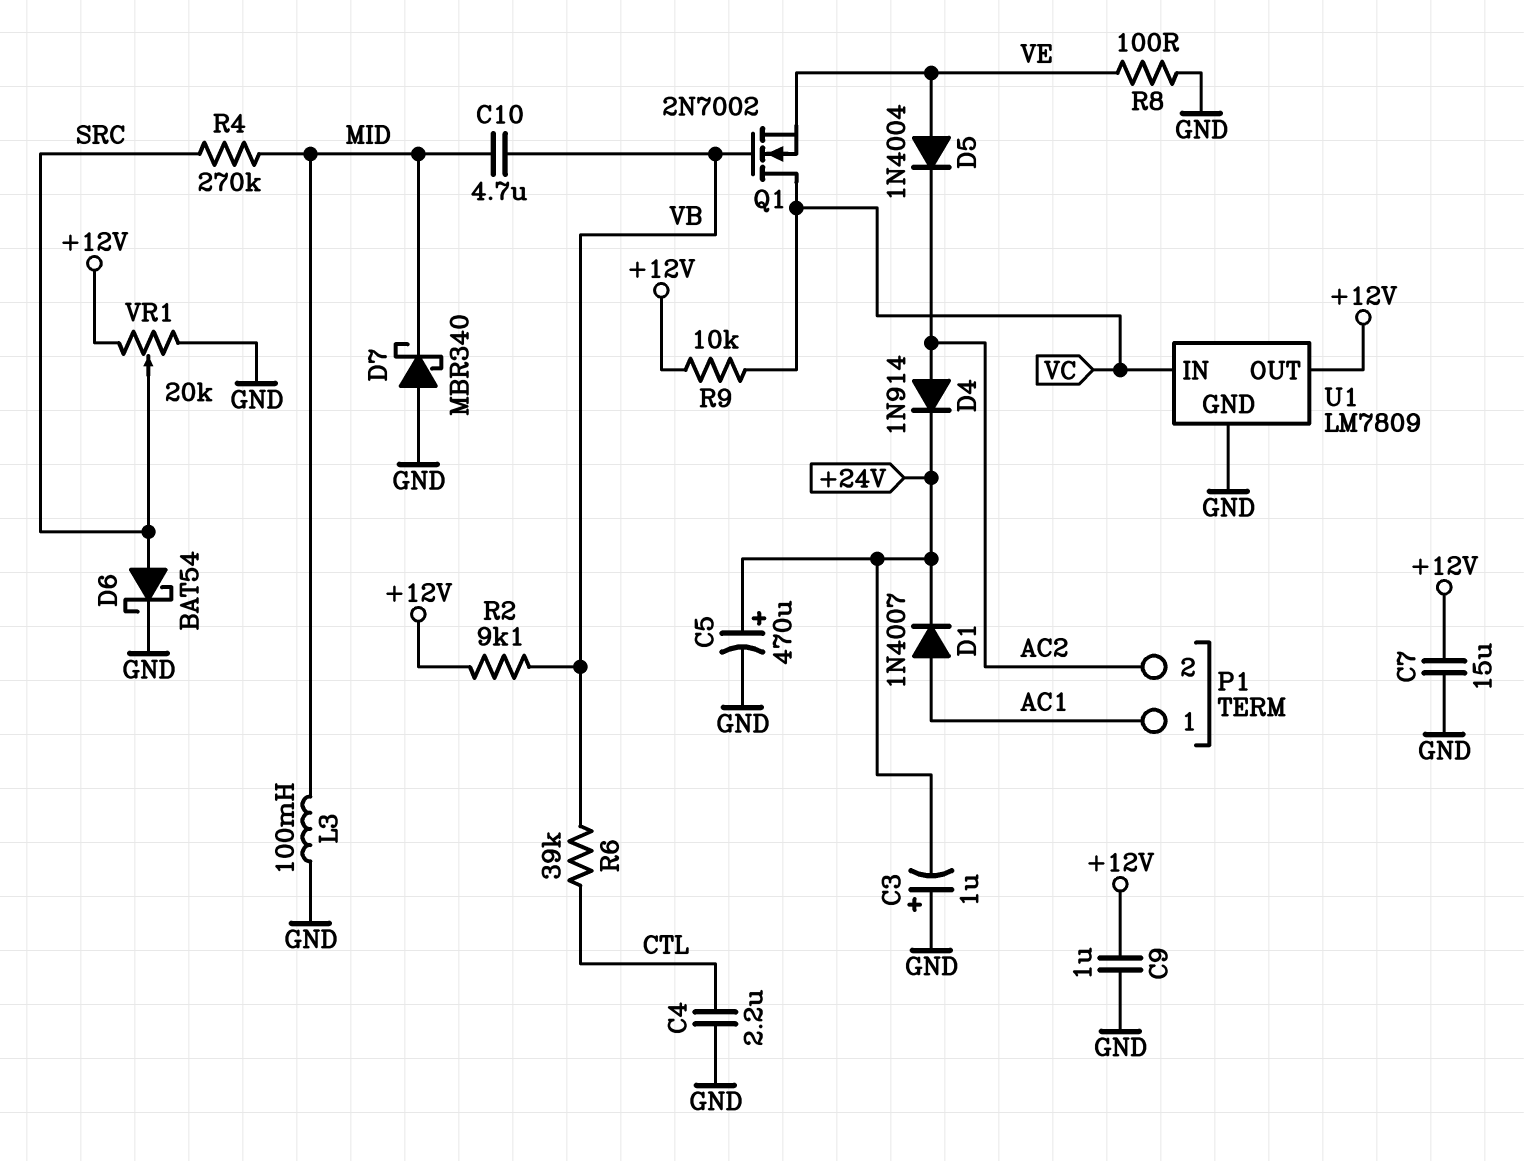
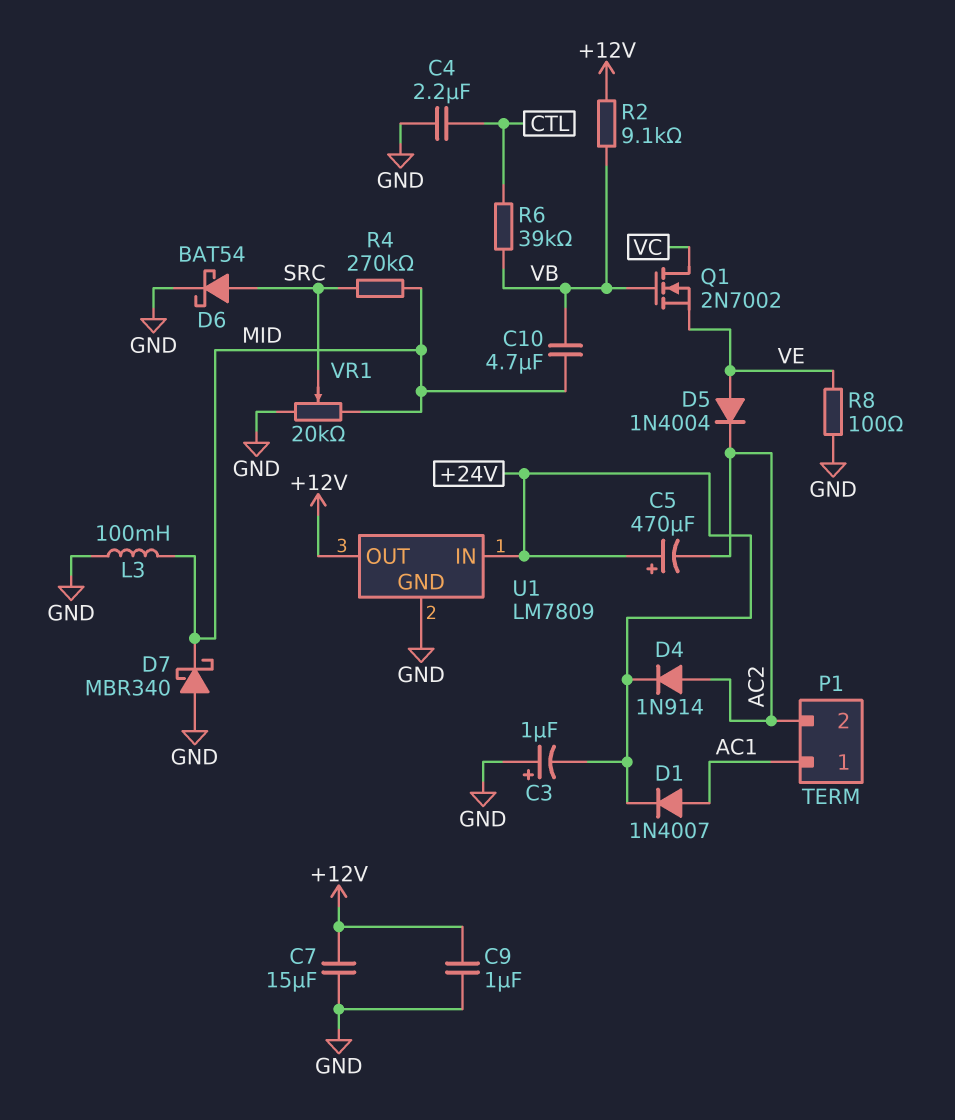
C5: 470uF (plus +24V, minus GND) -> 470uF (plus +24V, minus AC2)
R9: 10k (+12V, VC) -> none
U1 pin IN: VC -> +24V
VR1: 20k (+12V, GND, wiper SRC) -> 20k (GND, MID, wiper SRC)

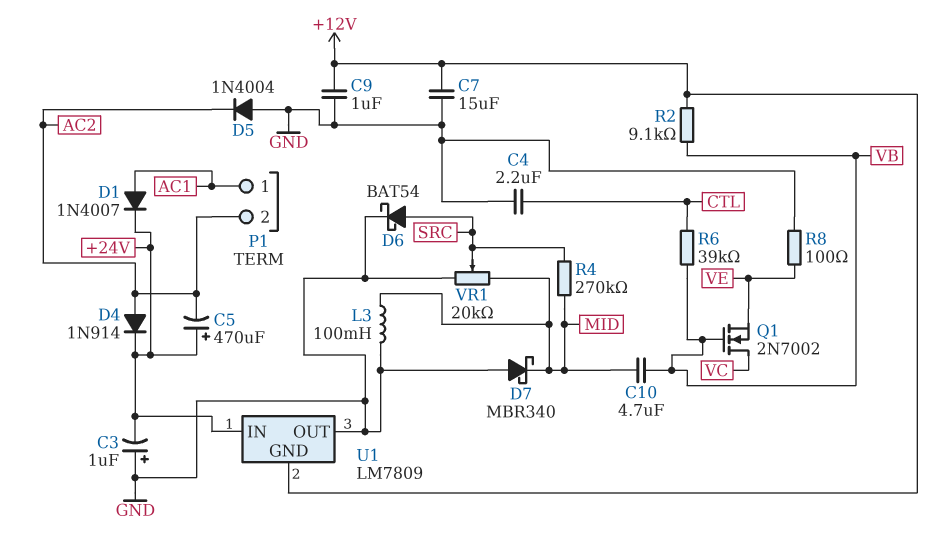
D5: diode 1N4004 (A VE, K AC2) -> diode 1N4004 (A GND, K AC2)
U1 pin GND: GND -> +12V
U1 pin OUT: +12V -> GND

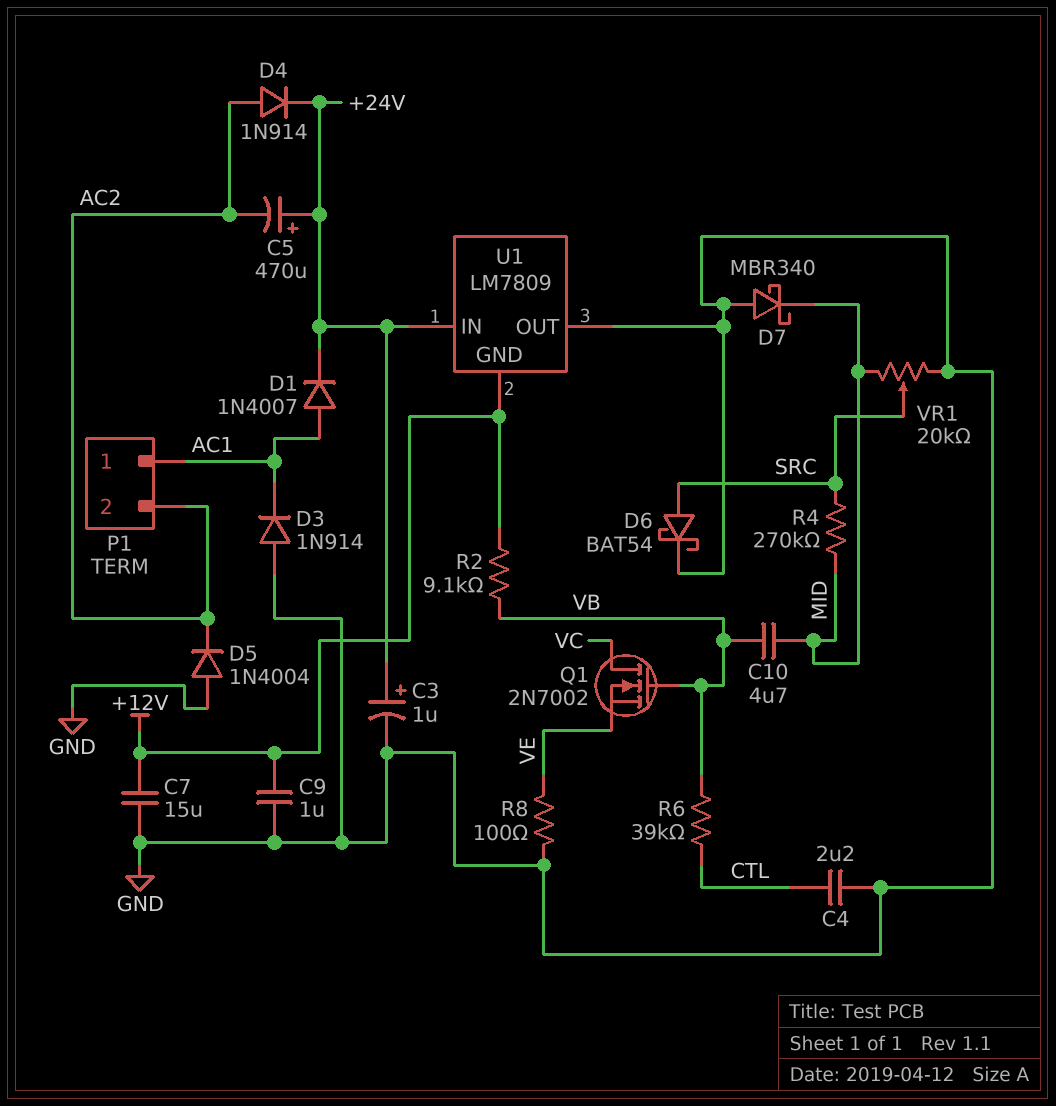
C3: 1uF (plus GND, minus +24V) -> 1uF (plus +24V, minus GND)
D3: none -> diode 1N914 (A GND, K AC1)
L3: 100mH (GND, MID) -> none

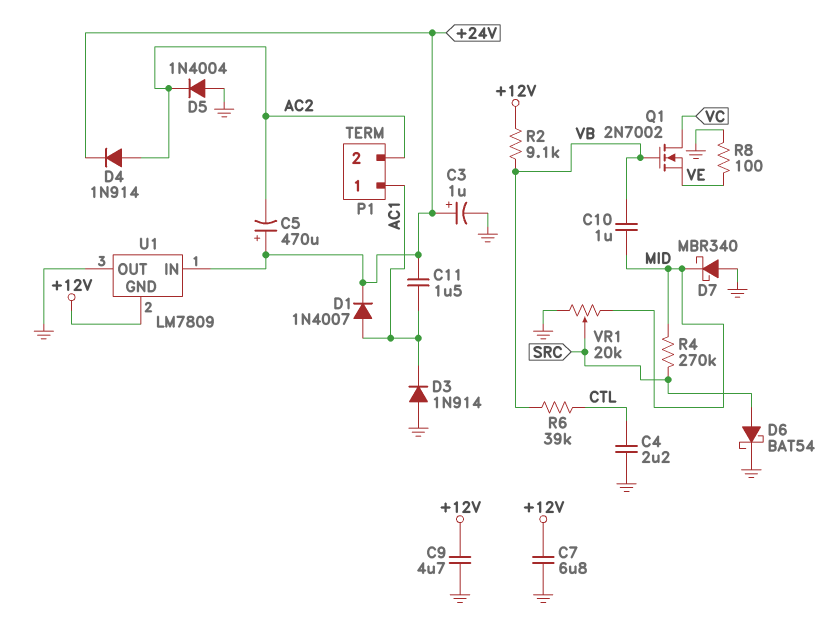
C7: 15uF (+12V, GND) -> 6.8uF (+12V, GND)
C9: 1uF (+12V, GND) -> 4.7uF (+12V, GND)
C10: 4.7uF (MID, VB) -> 1uF (MID, VB)
C11: none -> 1.5uF (+24V, AC1)

